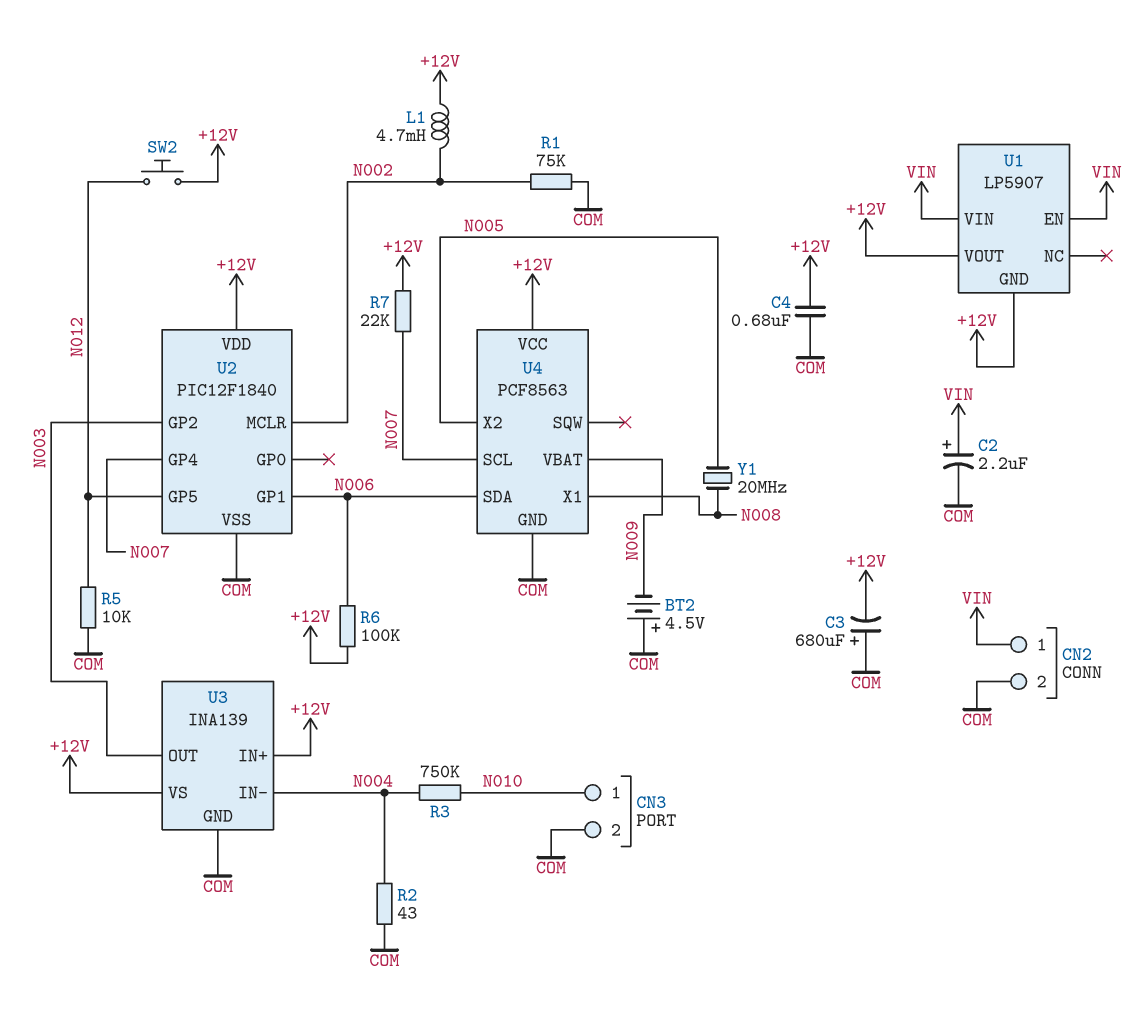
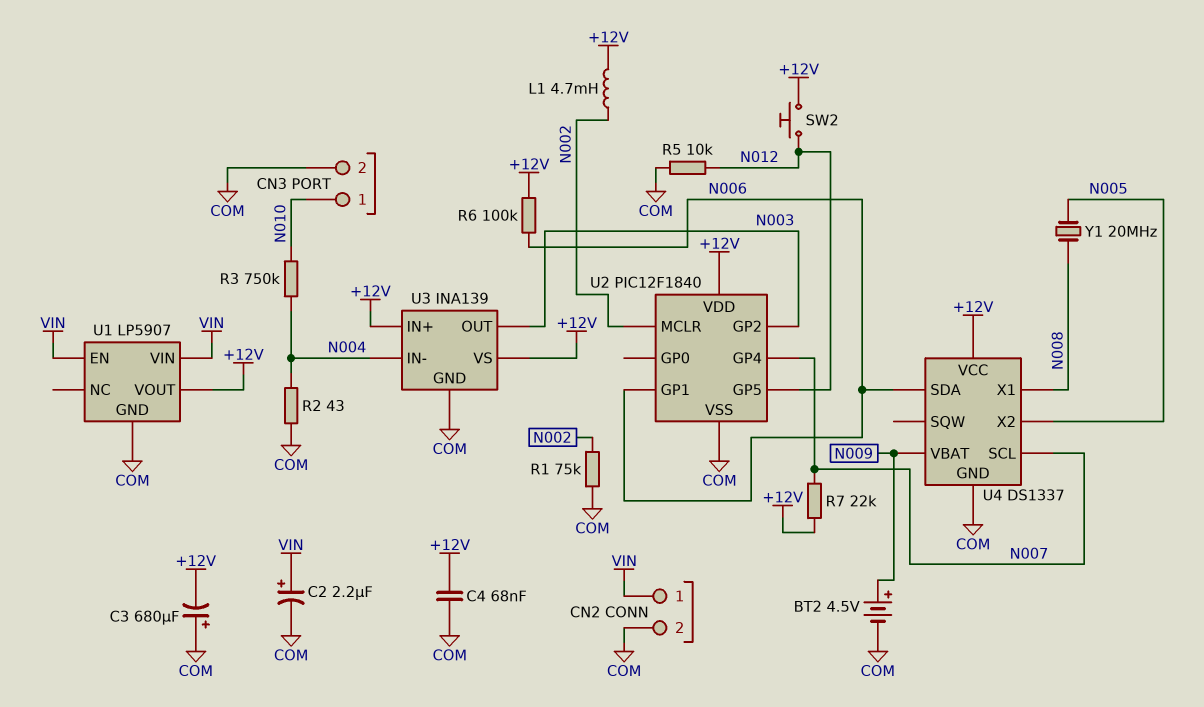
BT2: 4.5V (plus COM, minus N009) -> 4.5V (plus N009, minus COM)
C4: 680nF (+12V, COM) -> 68nF (+12V, COM)
U1 pin GND: +12V -> COM
U4: PCF8563 -> DS1337

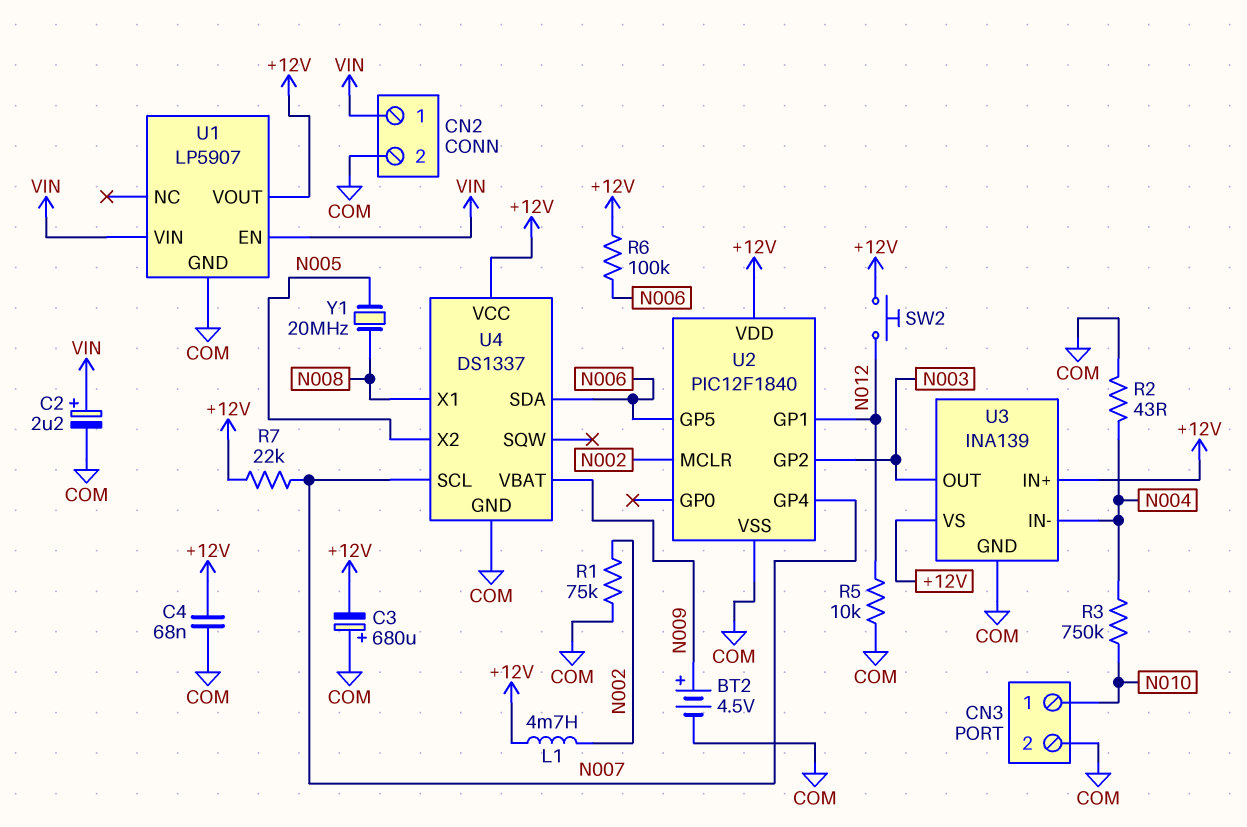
U2 pin GP1: N006 -> N012
U2 pin GP5: N012 -> N006

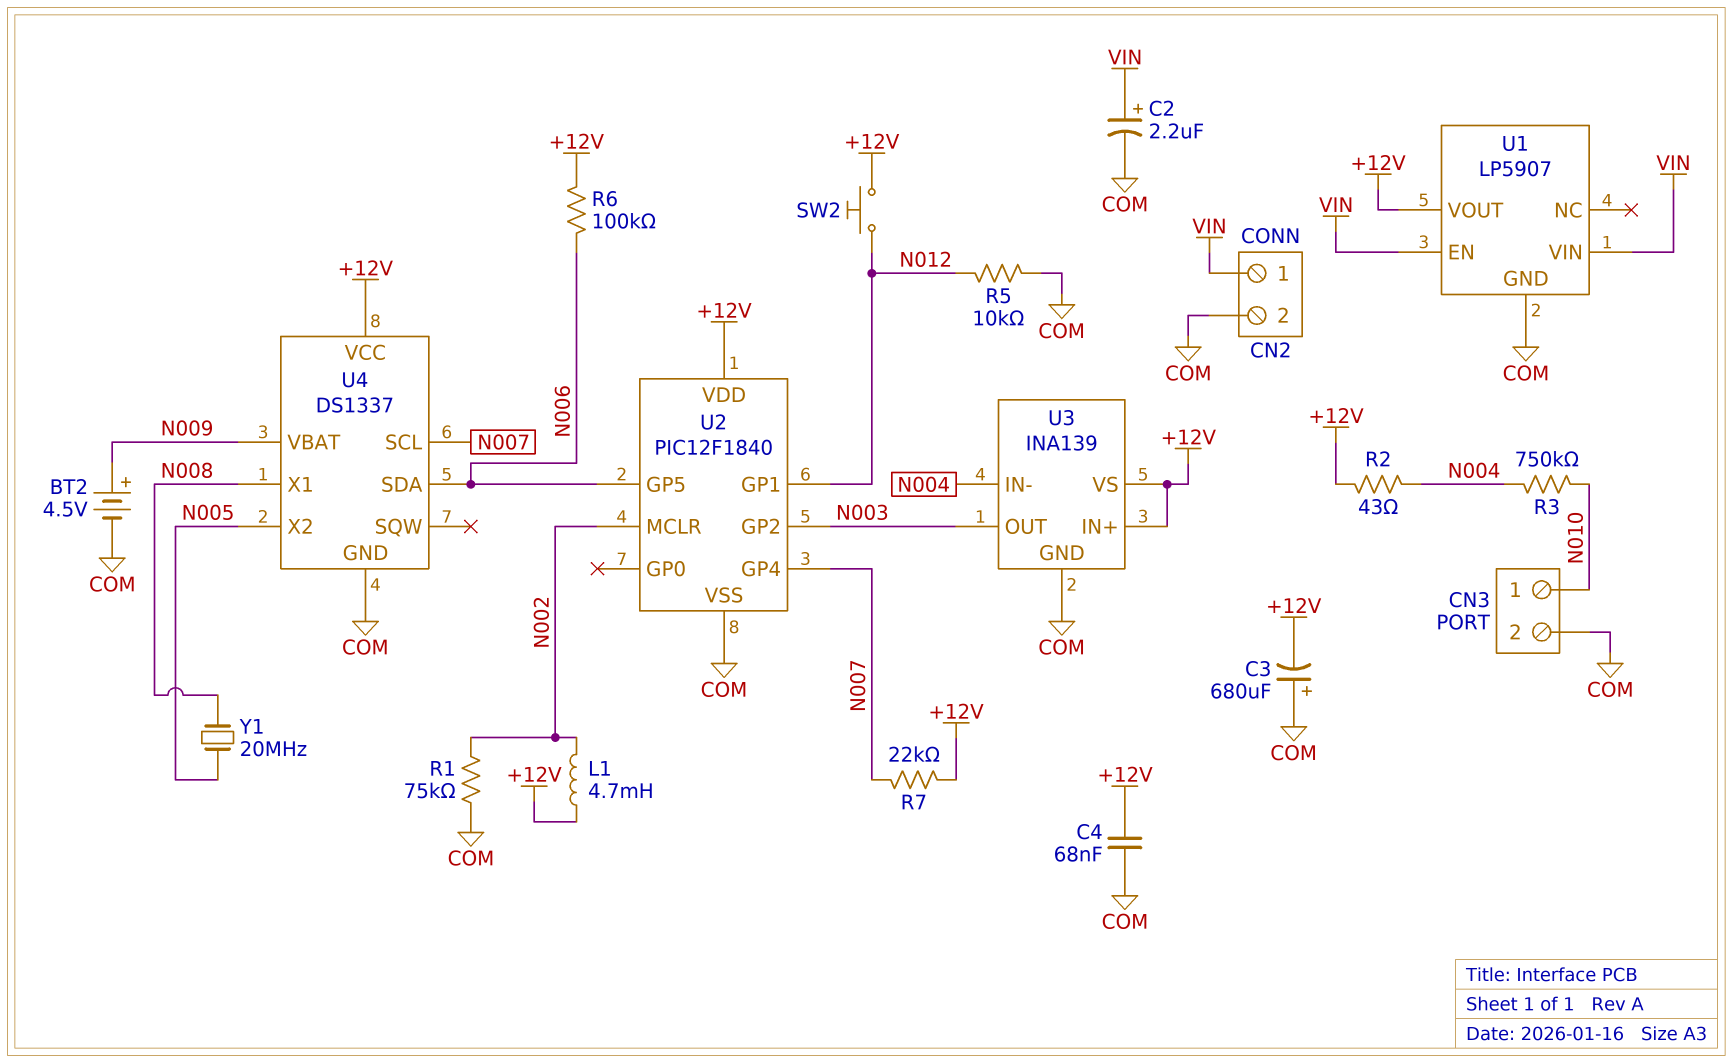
R2: 43 (COM, N004) -> 43 (+12V, N004)

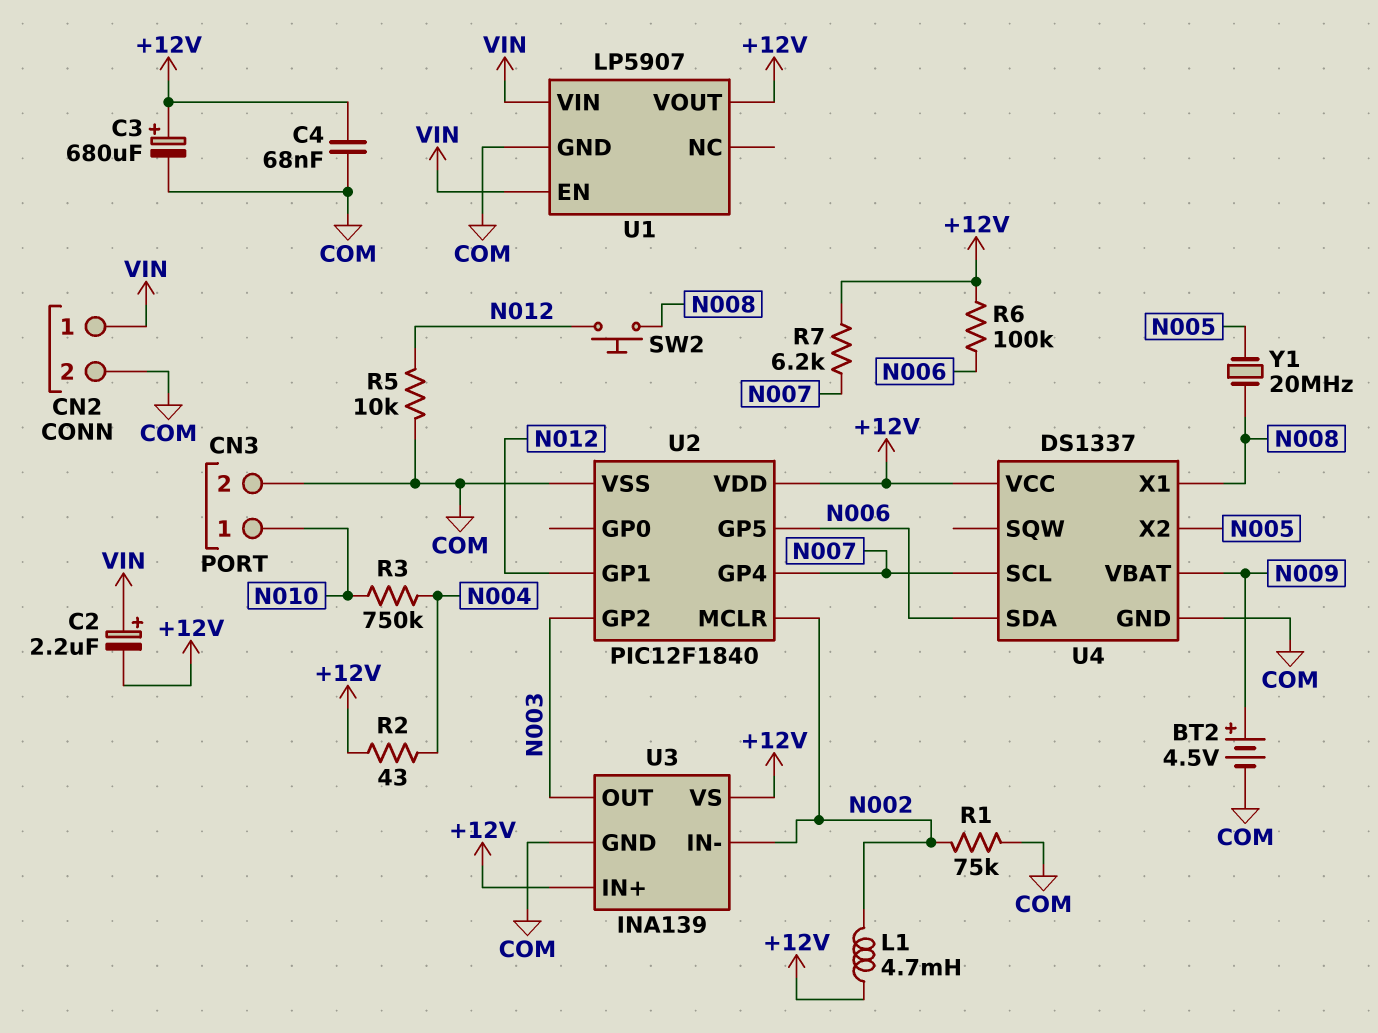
C2: 2.2uF (plus VIN, minus COM) -> 2.2uF (plus VIN, minus +12V)
C3: 680uF (plus COM, minus +12V) -> 680uF (plus +12V, minus COM)
R7: 22k (+12V, N007) -> 6.2k (+12V, N007)
SW2: button (+12V, N012) -> button (N008, N012)
U3 pin IN-: N004 -> N002

